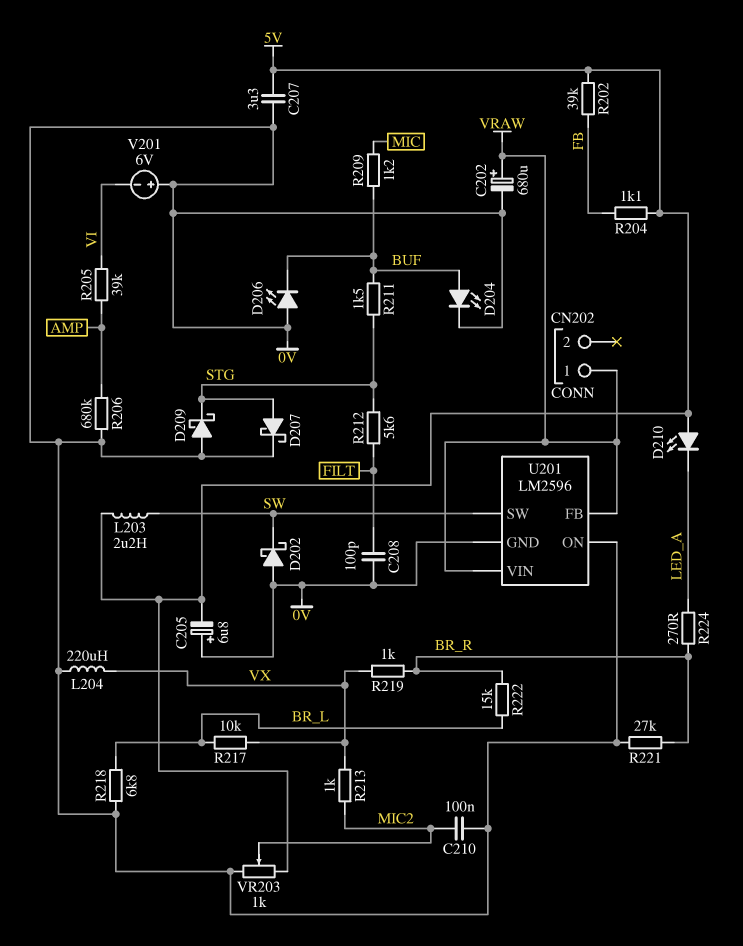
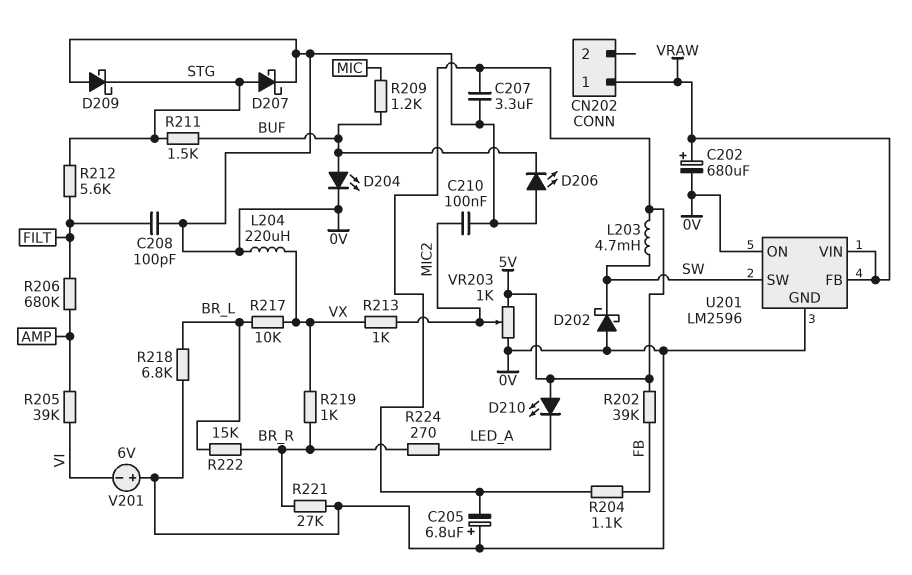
L203: 2.2uH (5V, SW) -> 4.7mH (5V, SW)
R206: 680k (0V, AMP) -> 680k (AMP, FILT)

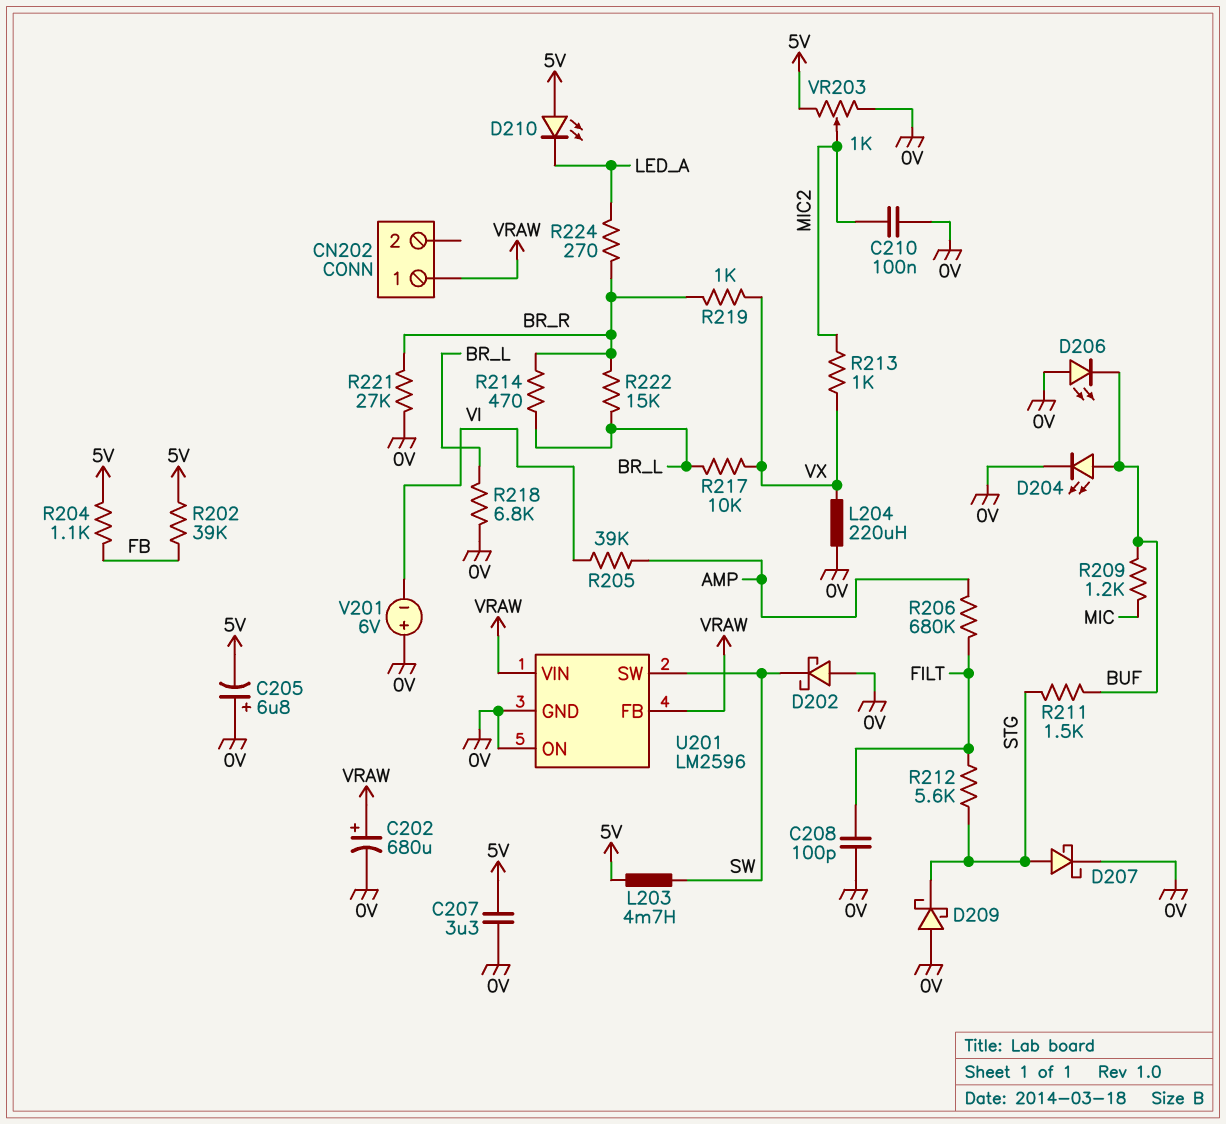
R214: none -> 470 (BR_L, BR_R)

